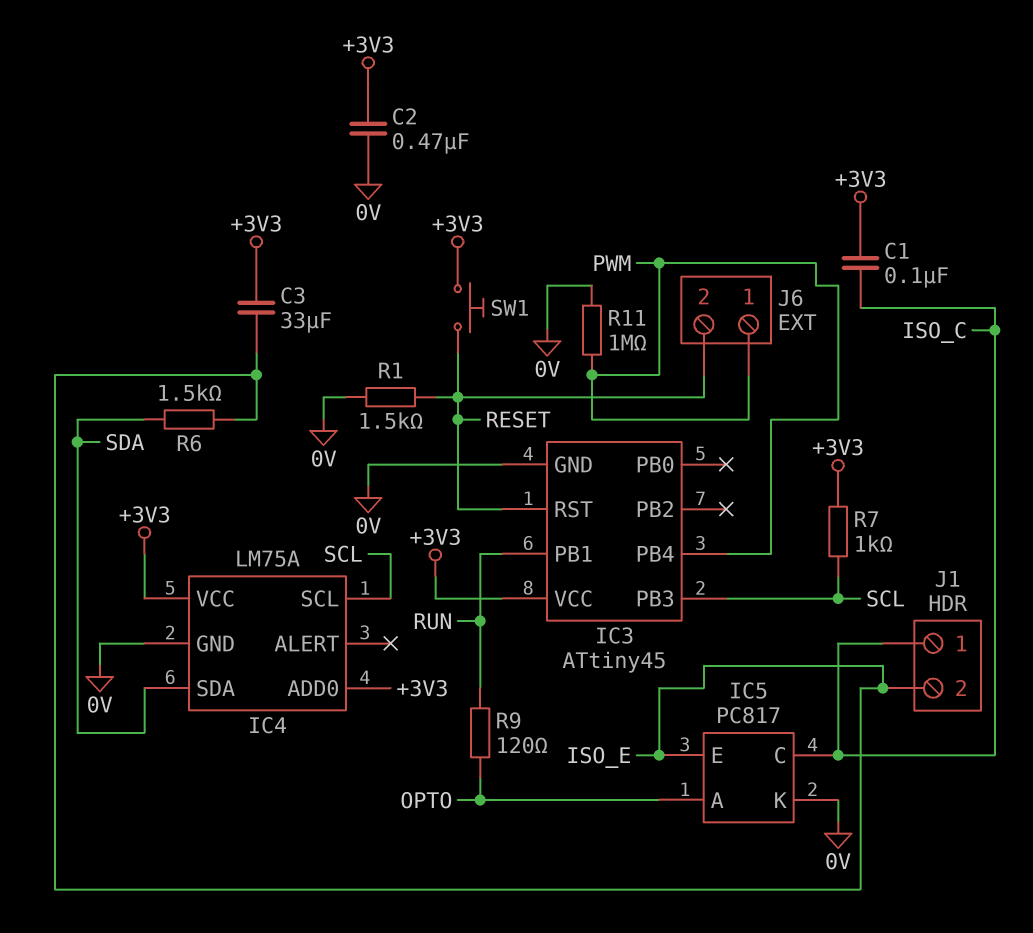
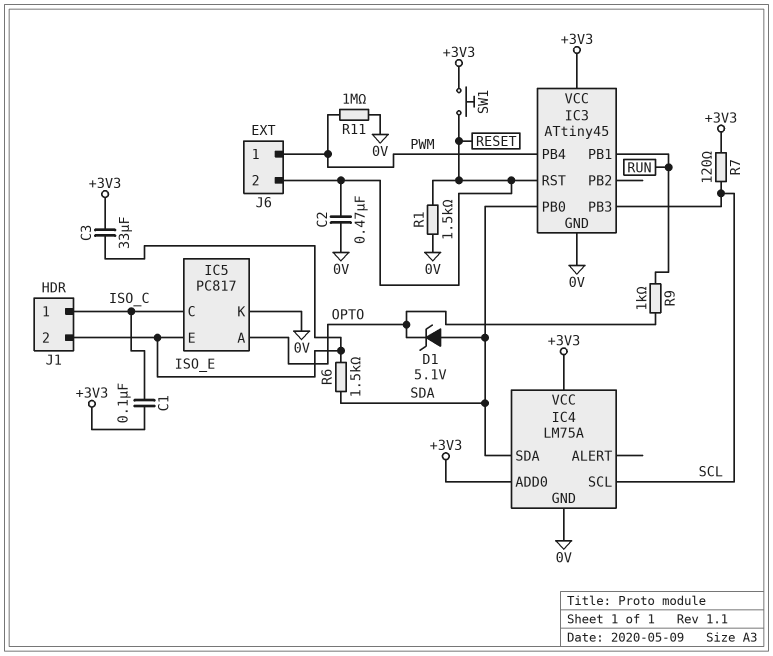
C2: 470nF (+3V3, 0V) -> 470nF (0V, RESET)
D1: none -> zener 5.1V (A SDA, K OPTO)
IC3 pin PB0: none -> SDA
R7: 1k (+3V3, SCL) -> 120 (+3V3, SCL)
R9: 120 (OPTO, RUN) -> 1k (OPTO, RUN)

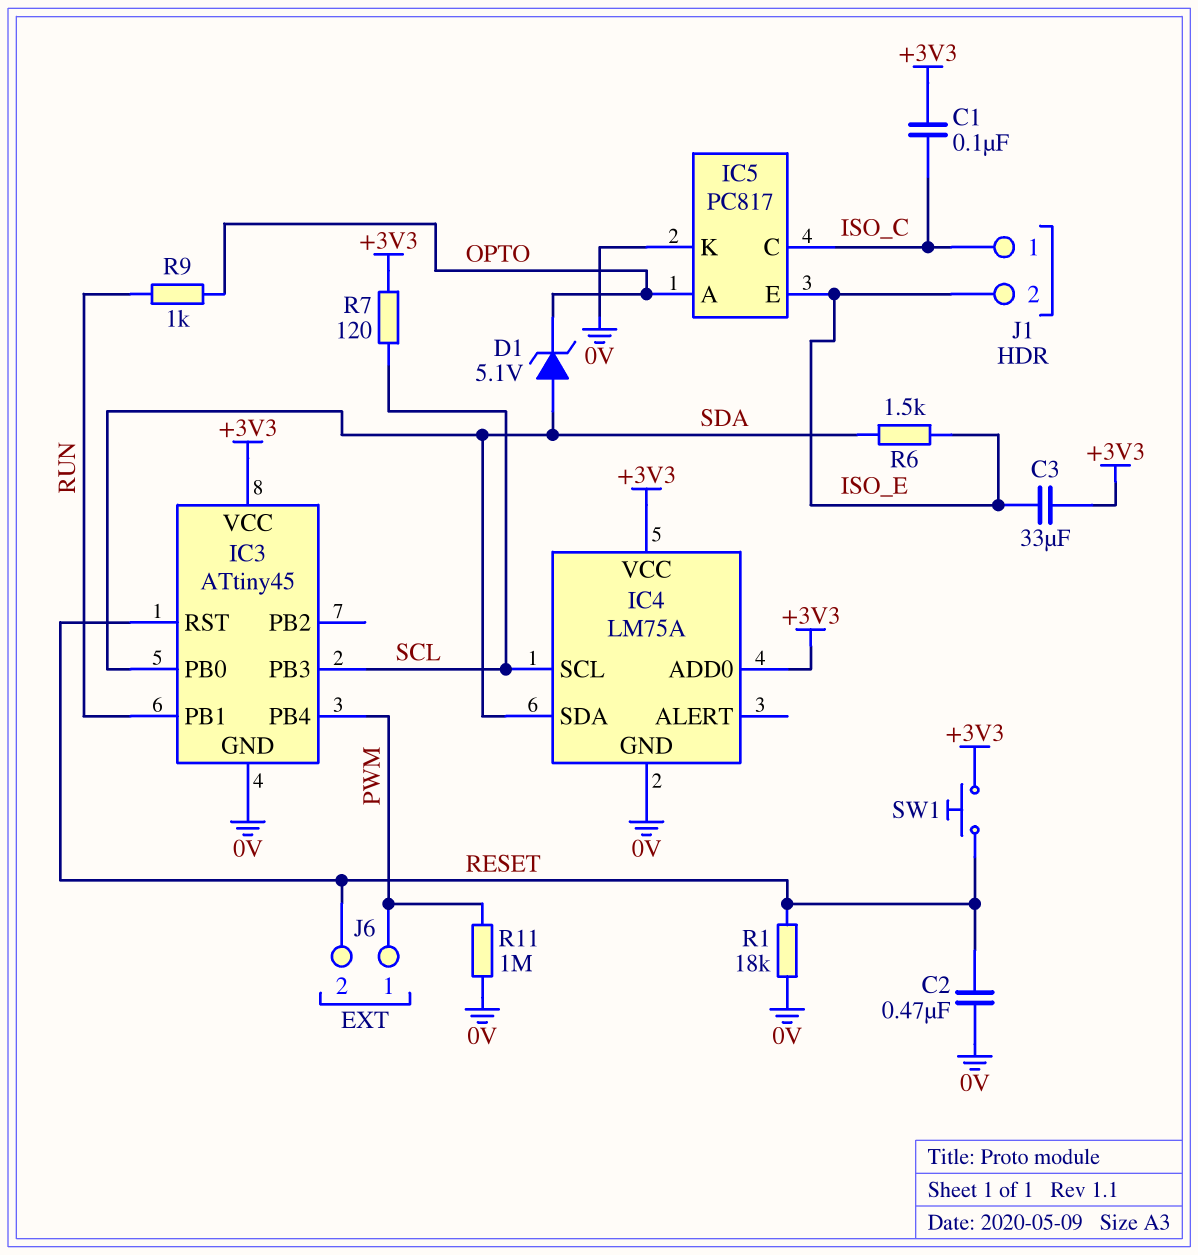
R1: 1.5k (0V, RESET) -> 18k (0V, RESET)

